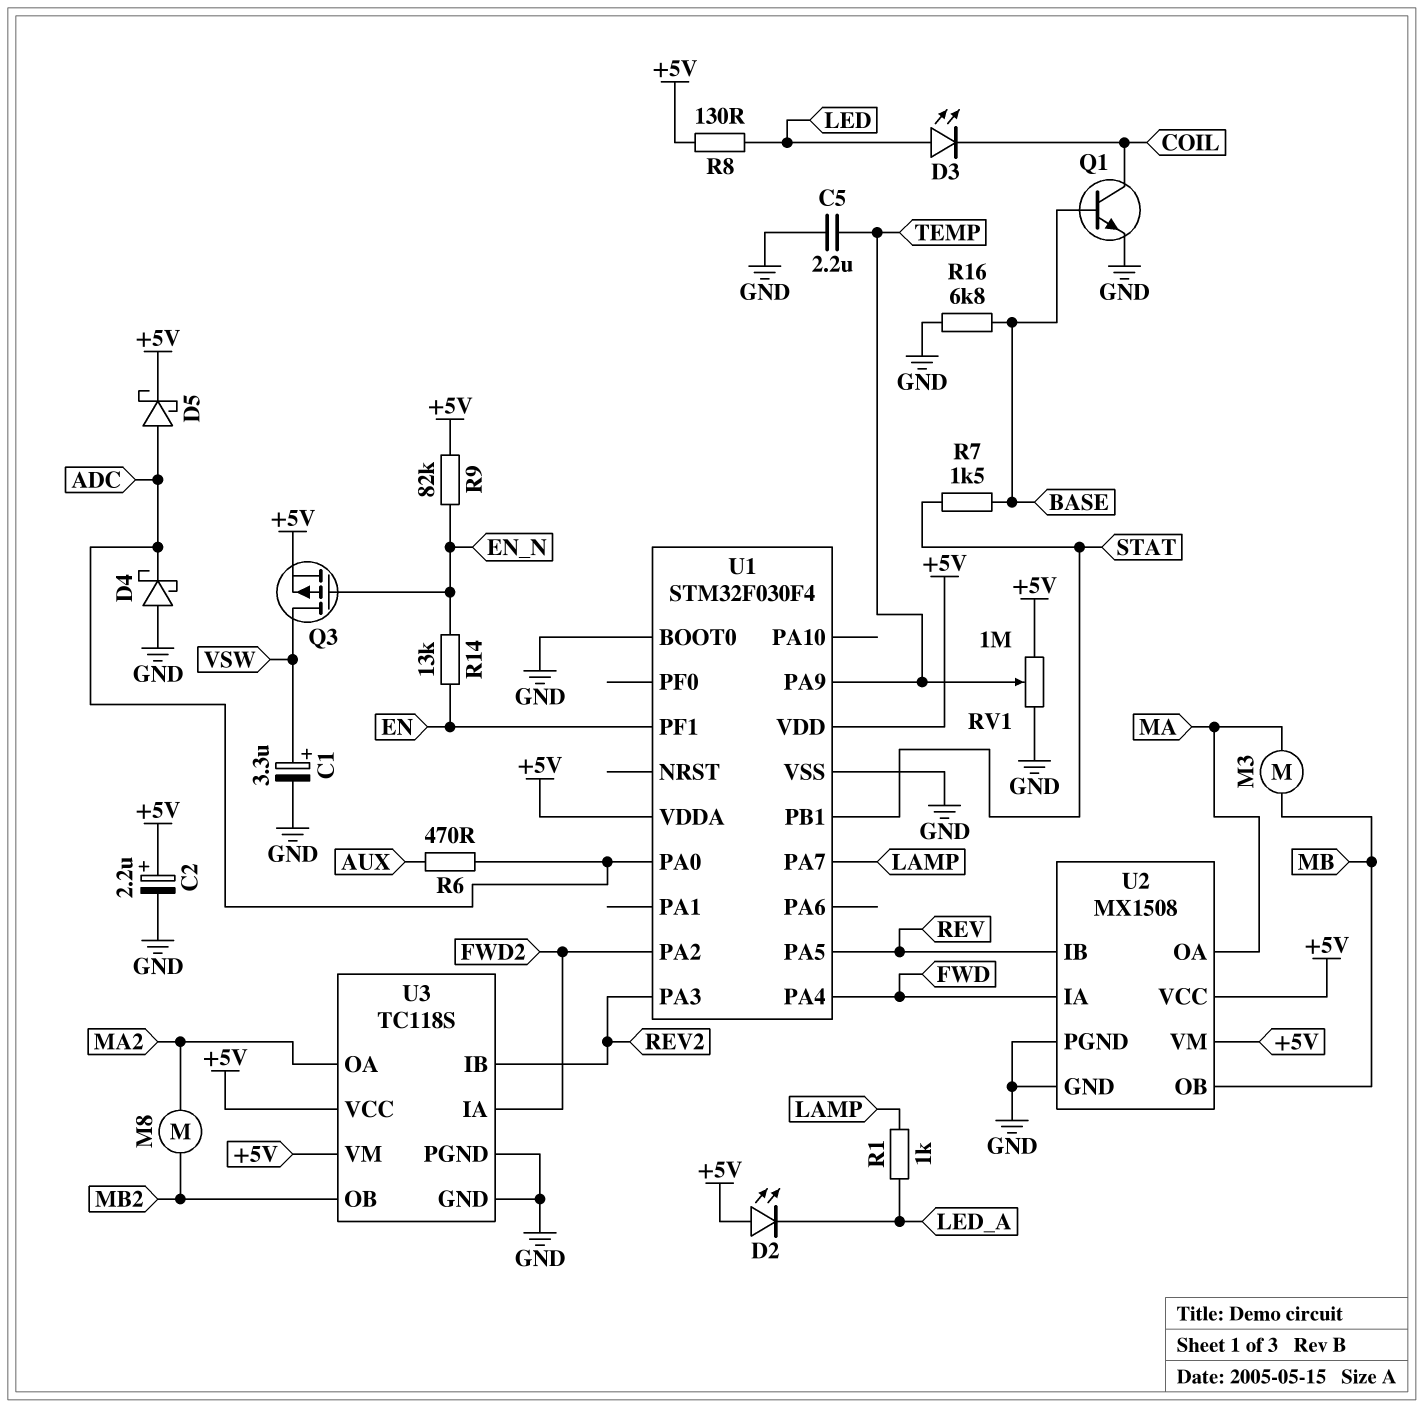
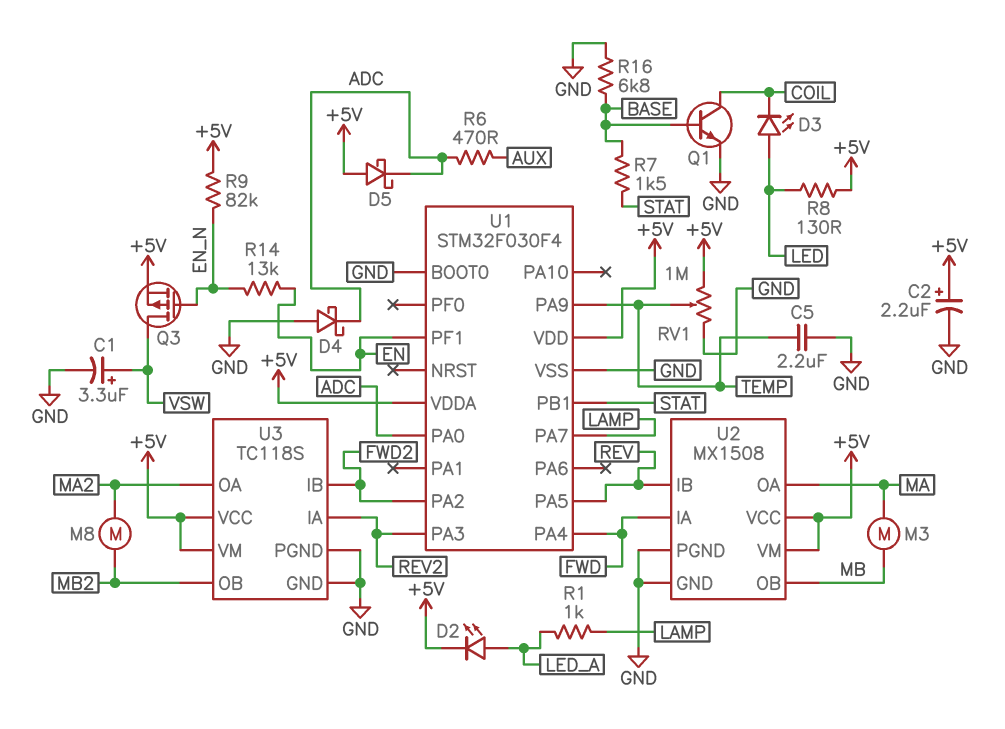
D2: LED (A +5V, K LED_A) -> LED (A LED_A, K +5V)
D5: schottky (A ADC, K +5V) -> schottky (A +5V, K ADC)
U3 pin IA: FWD2 -> REV2
U3 pin IB: REV2 -> FWD2

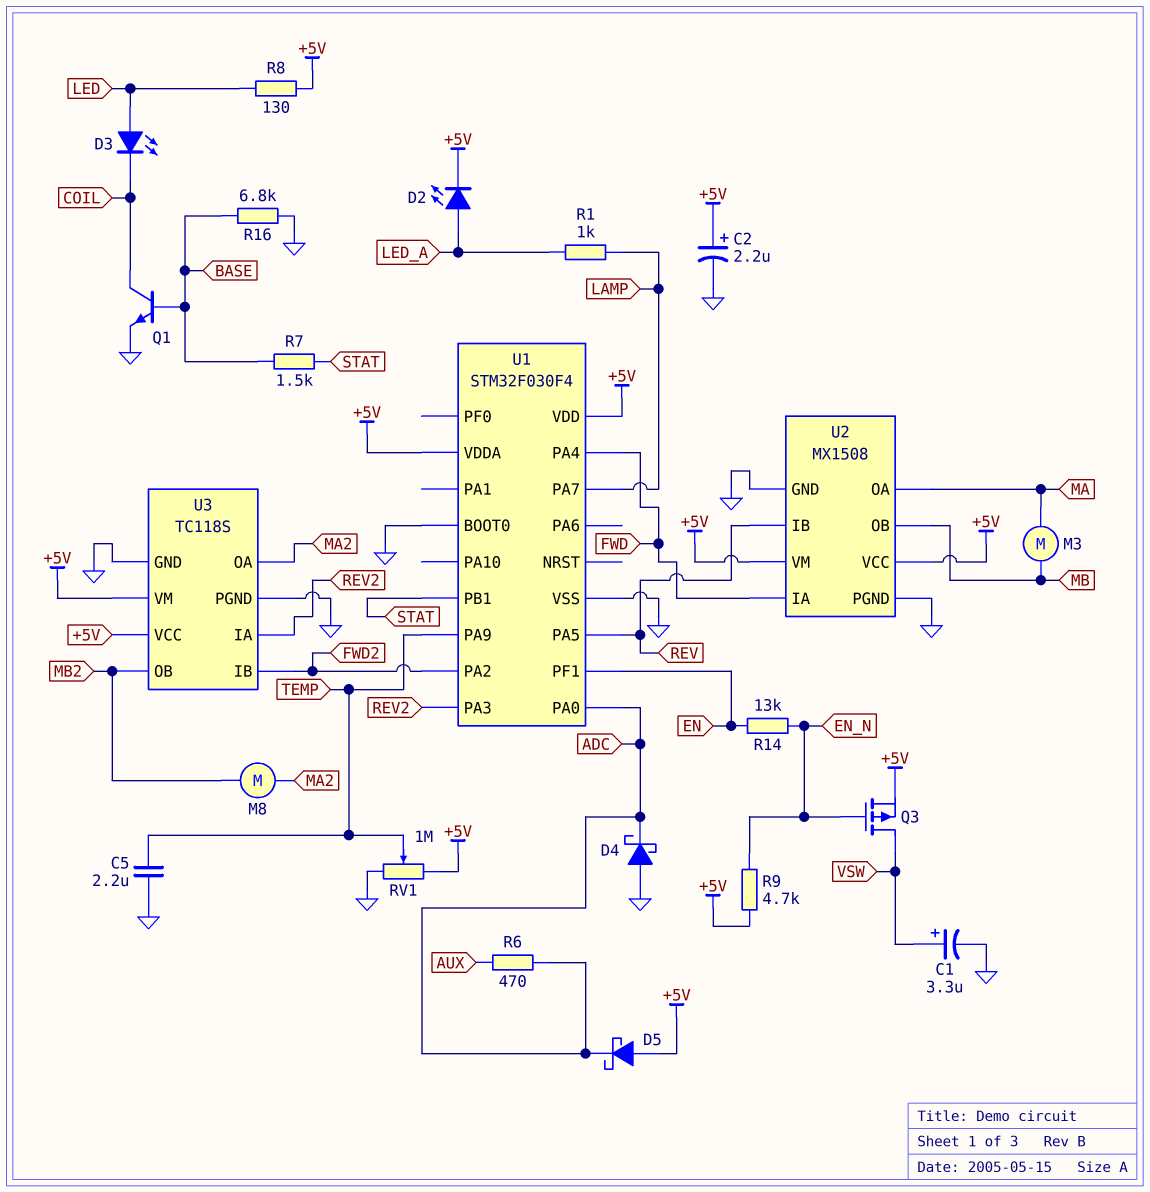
R9: 82k (+5V, EN_N) -> 4.7k (+5V, EN_N)

